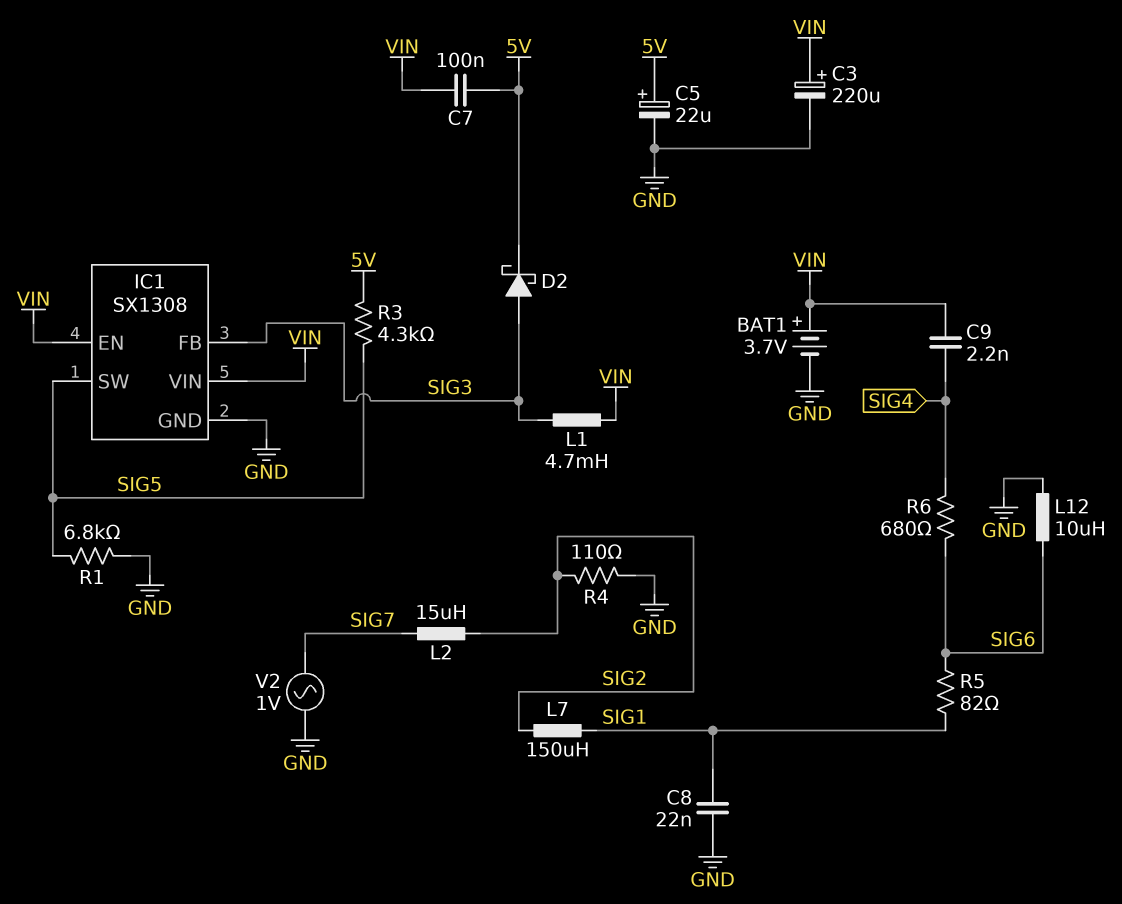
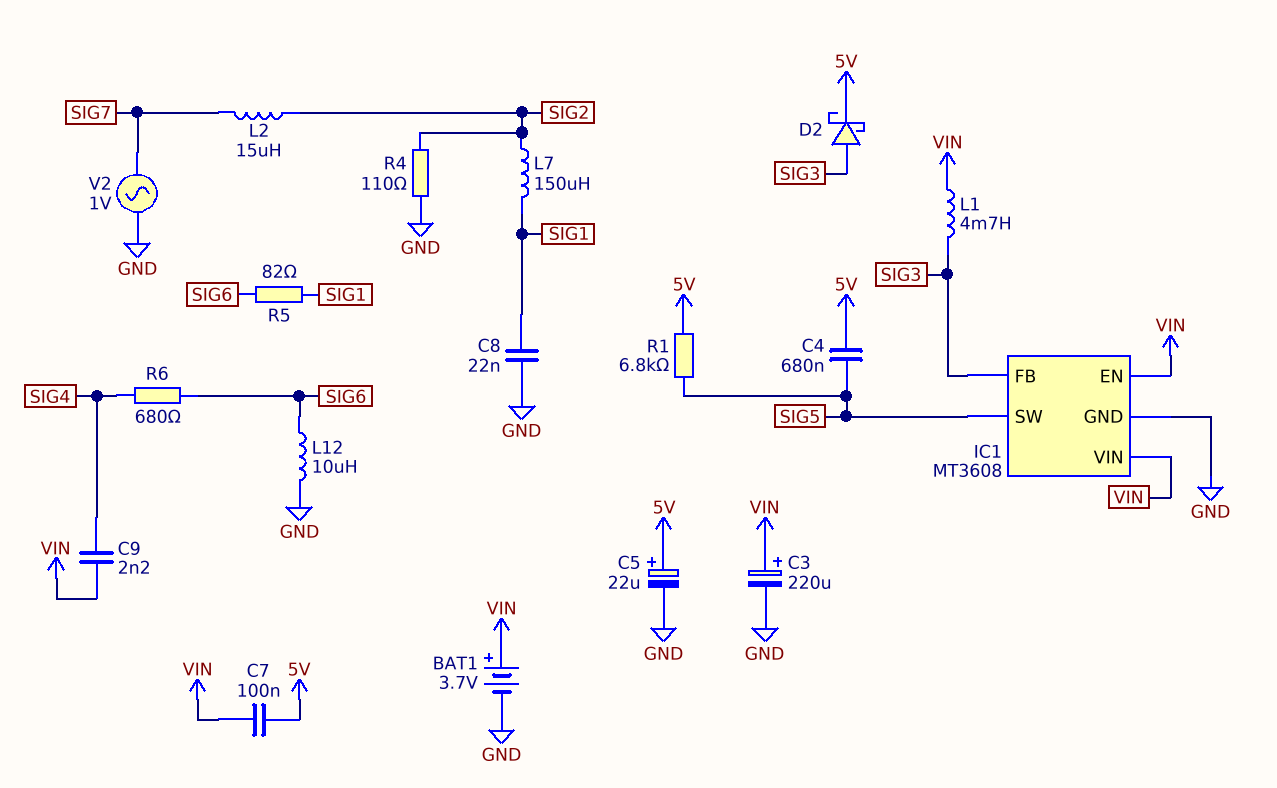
C4: none -> 680nF (5V, SIG5)
IC1: SX1308 -> MT3608
R1: 6.8k (GND, SIG5) -> 6.8k (5V, SIG5)
R3: 4.3k (5V, SIG5) -> none

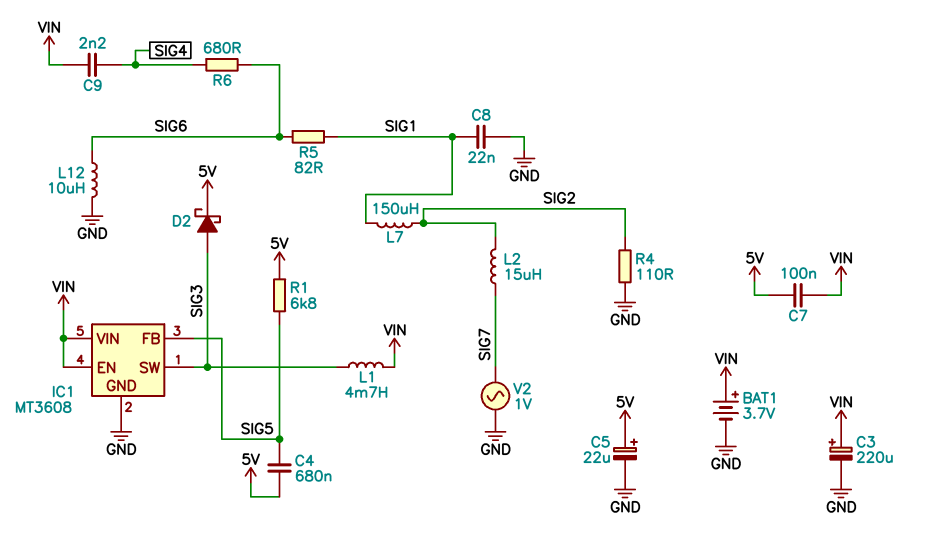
IC1 pin FB: SIG3 -> SIG5
IC1 pin SW: SIG5 -> SIG3

